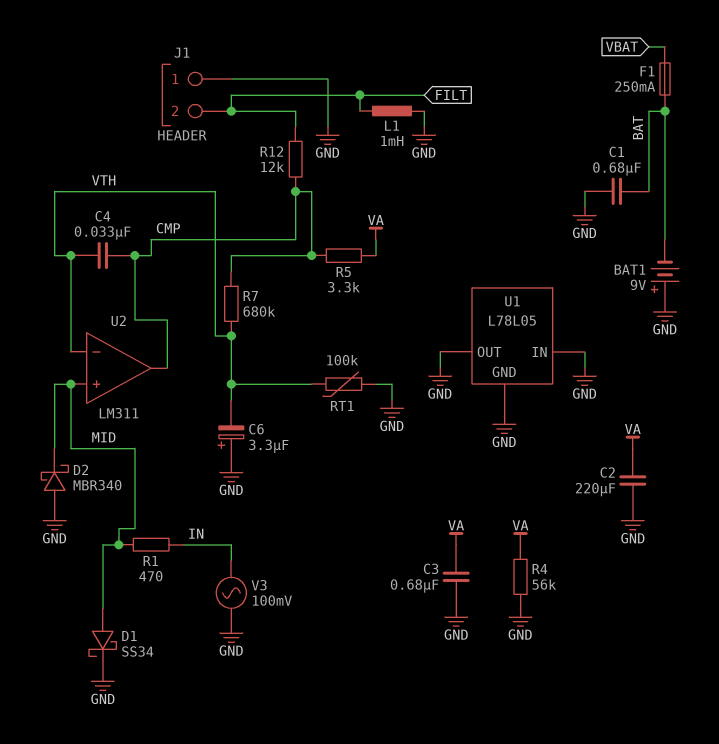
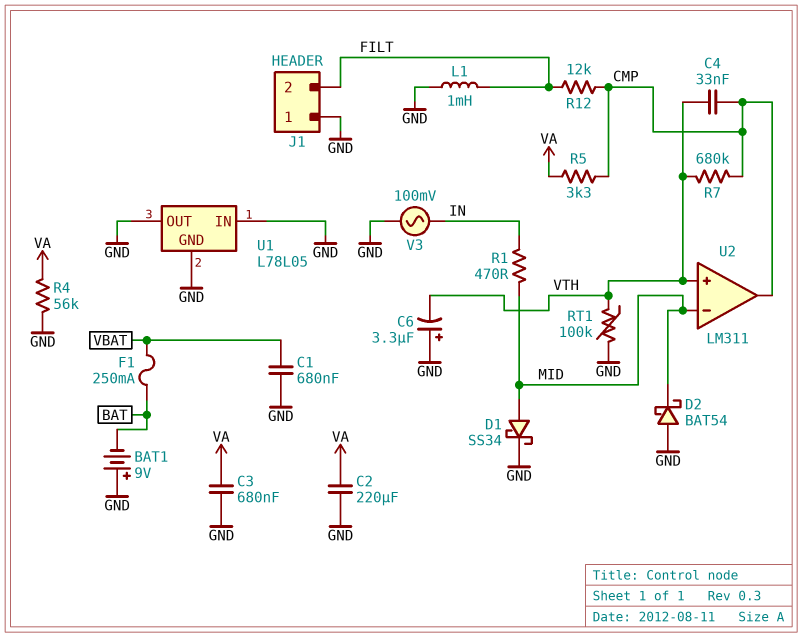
C1: 680nF (BAT, GND) -> 680nF (GND, VBAT)
D2: schottky MBR340 (A GND, K MID) -> schottky BAT54 (A GND, K MID)
U2 pin in+: MID -> VTH
U2 pin in-: VTH -> MID

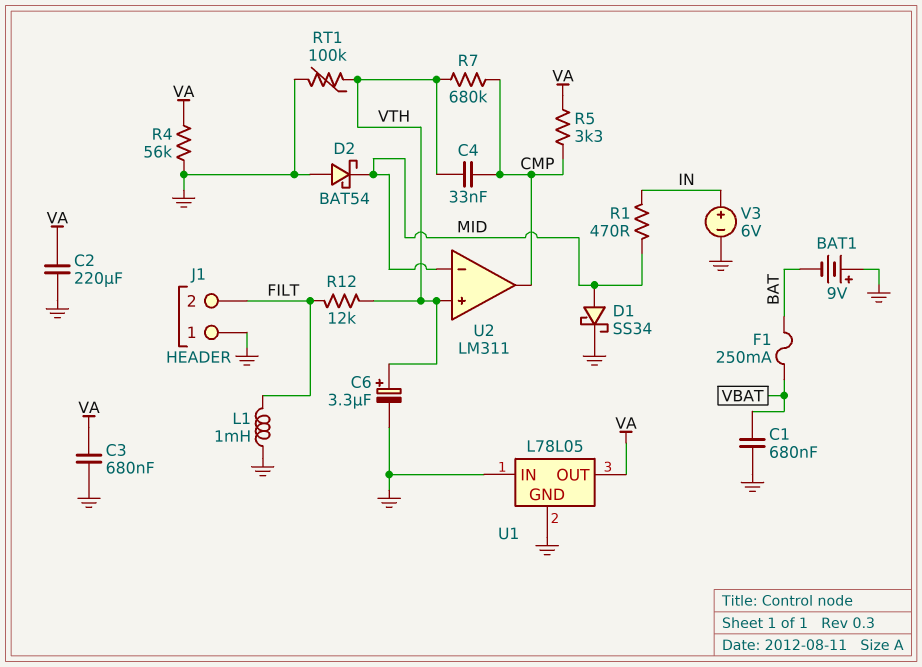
C6: 3.3uF (plus GND, minus VTH) -> 3.3uF (plus VTH, minus GND)
R12: 12k (CMP, FILT) -> 12k (FILT, VTH)
U1 pin OUT: GND -> VA
V3: AC 100mV (GND, IN) -> 6V (plus IN, minus GND)

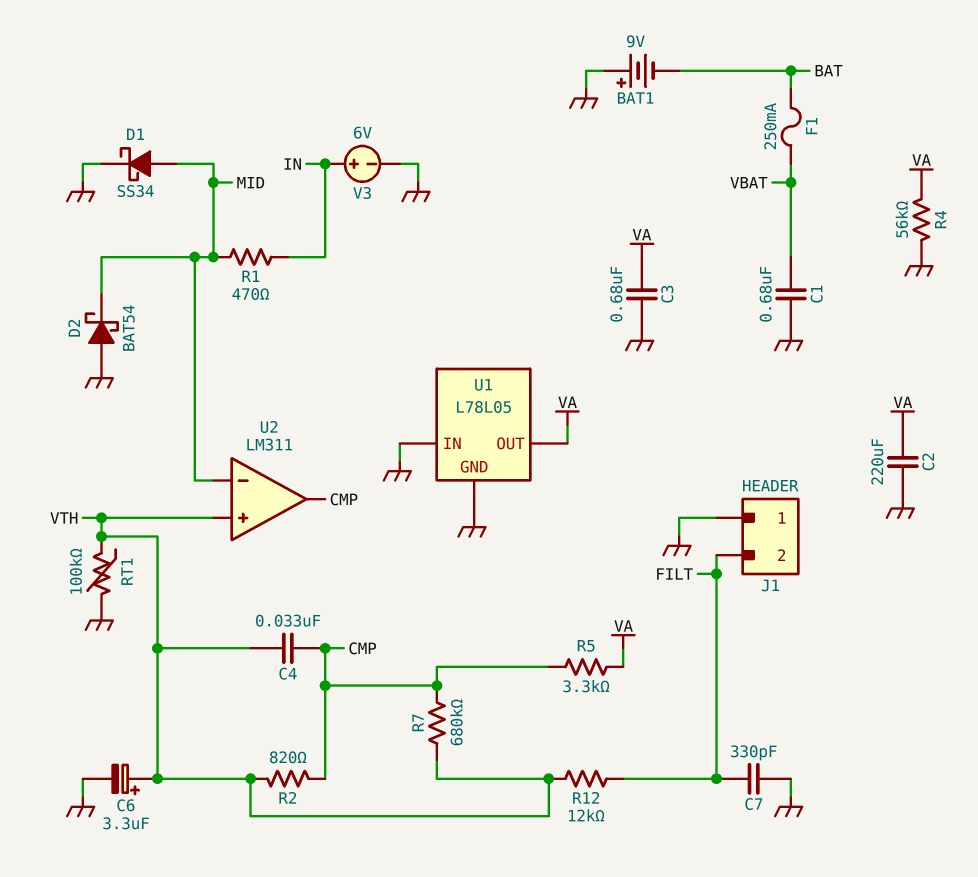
C7: none -> 330pF (FILT, GND)
L1: 1mH (FILT, GND) -> none
R2: none -> 820 (CMP, VTH)

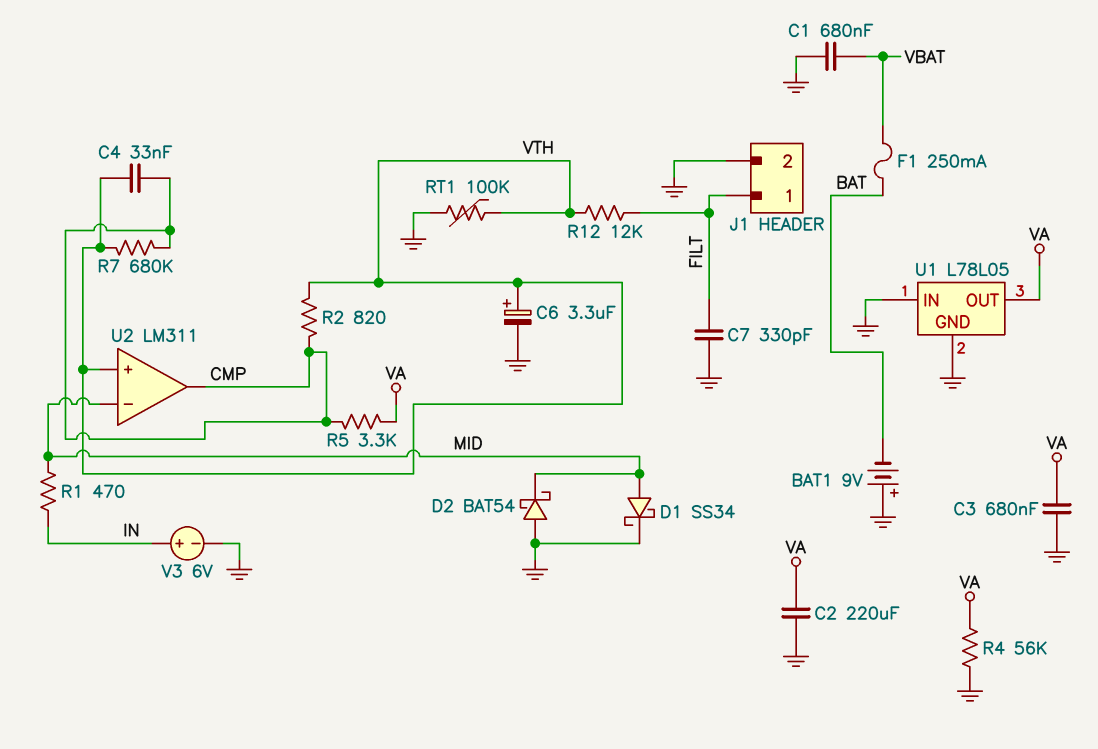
J1 pin 1: GND -> FILT
J1 pin 2: FILT -> GND

